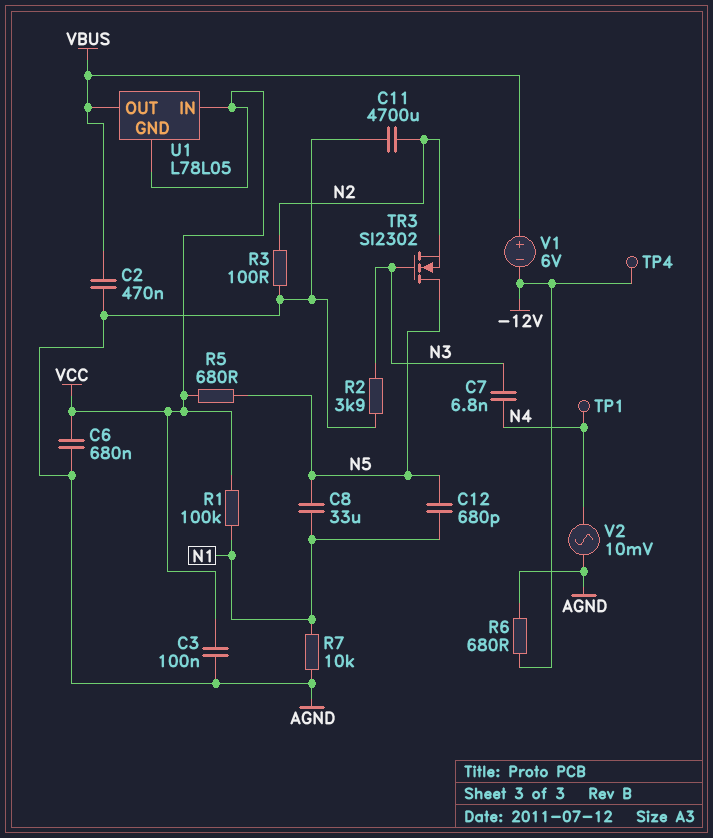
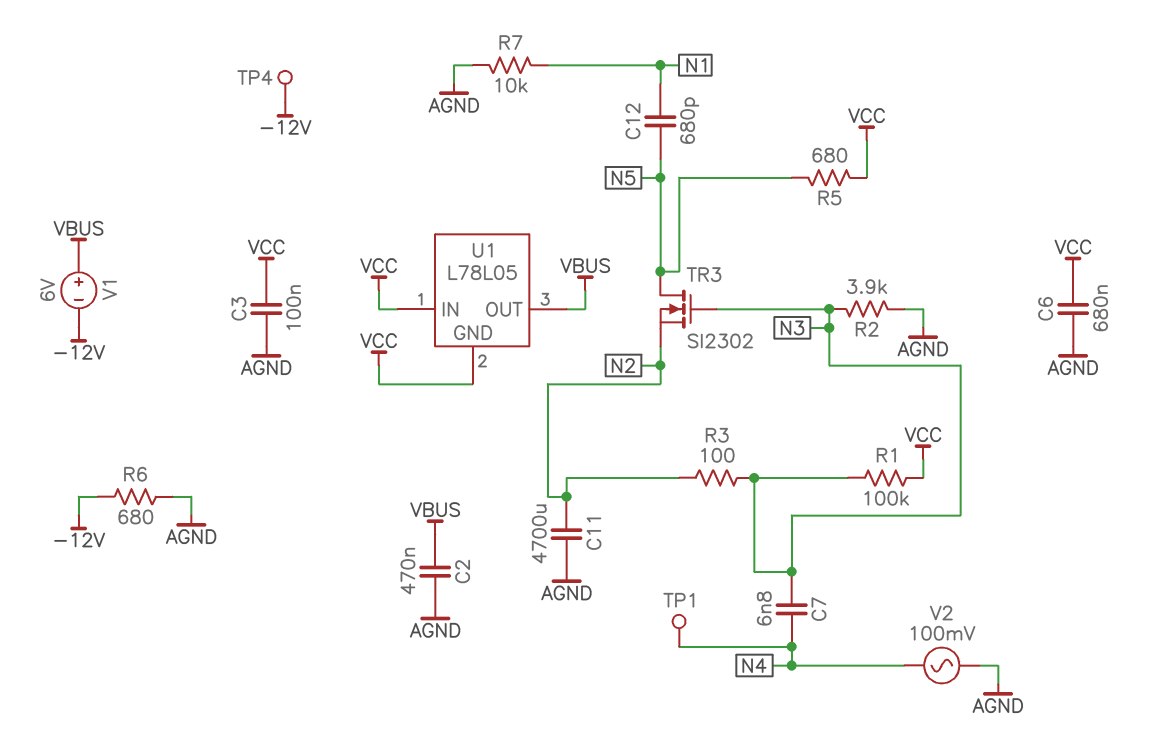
C8: 33uF (N1, N5) -> none
R1: 100k (N1, VCC) -> 100k (N3, VCC)
R3: 100 (AGND, N2) -> 100 (N2, N3)
V2: AC 10mV (AGND, N4) -> AC 100mV (AGND, N4)

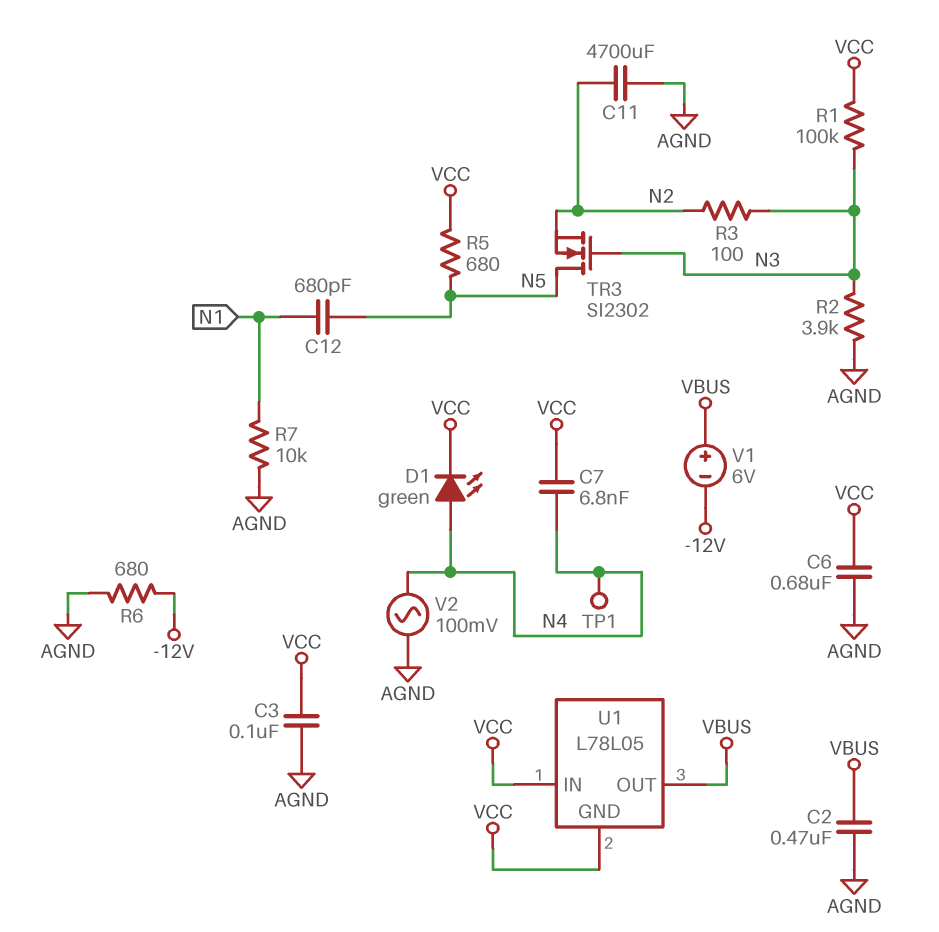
C7: 6.8nF (N3, N4) -> 6.8nF (N4, VCC)
D1: none -> LED green (A N4, K VCC)
TP4: test point (-12V) -> none

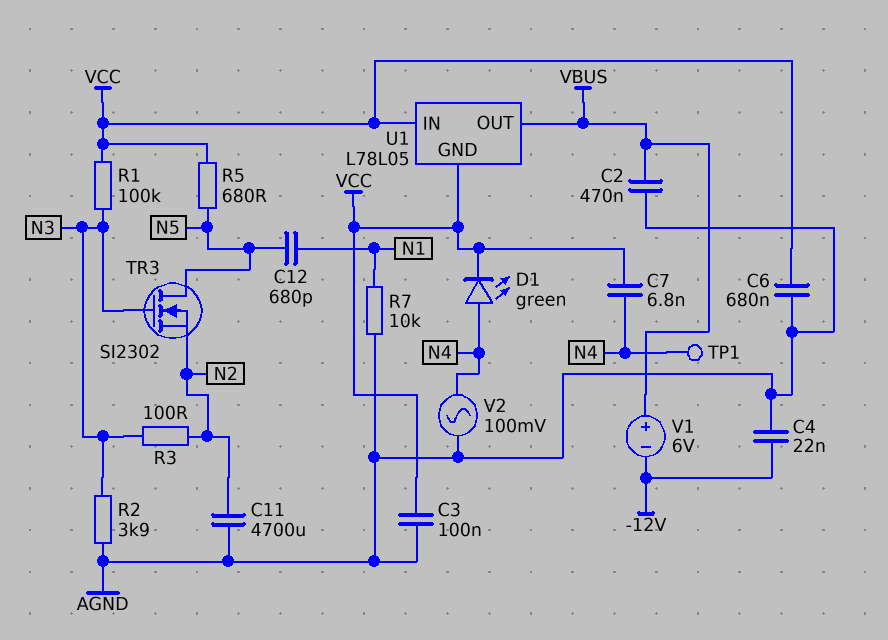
C4: none -> 22nF (-12V, AGND)
R6: 680 (-12V, AGND) -> none

